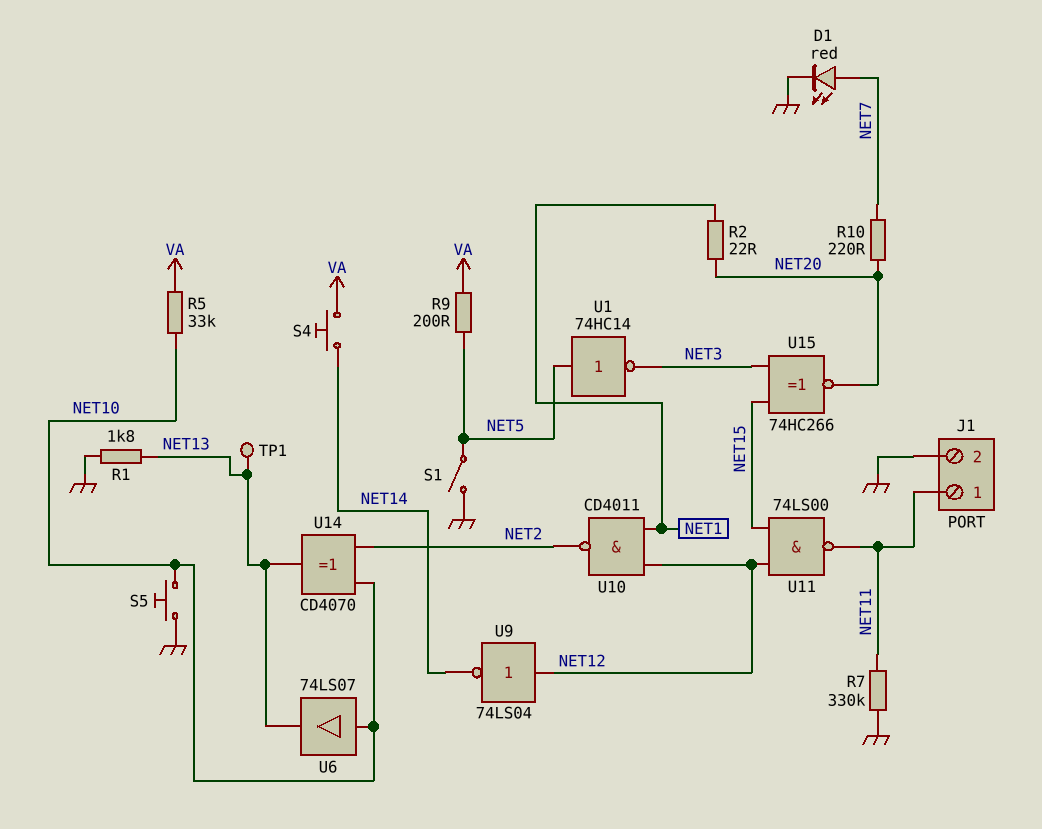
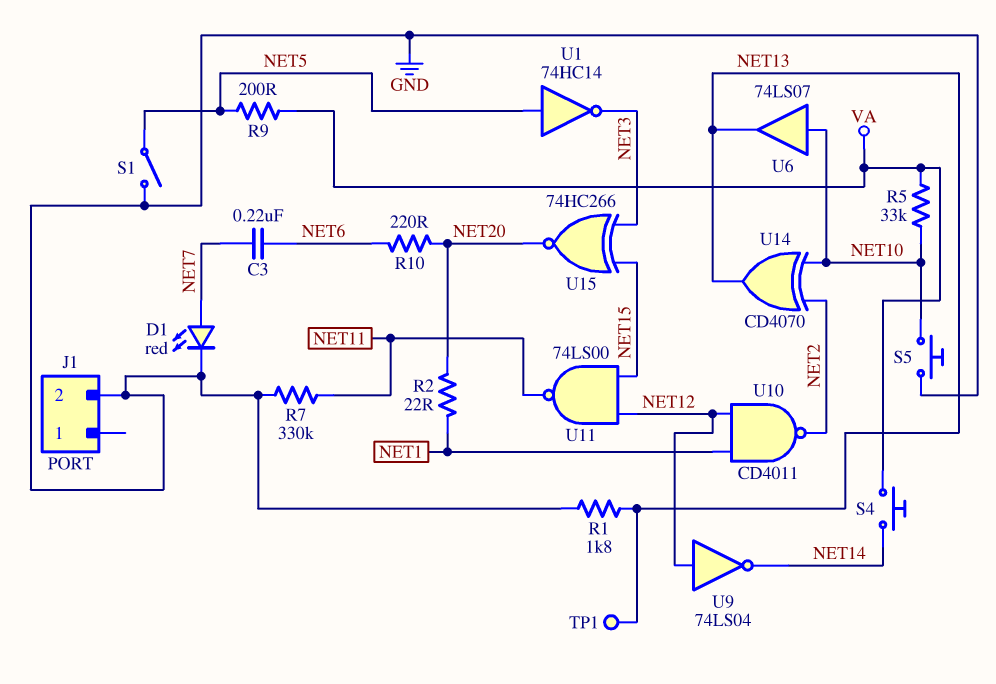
C3: none -> 220nF (NET6, NET7)
J1 pin 1: NET11 -> none
R10: 220 (NET7, NET20) -> 220 (NET6, NET20)

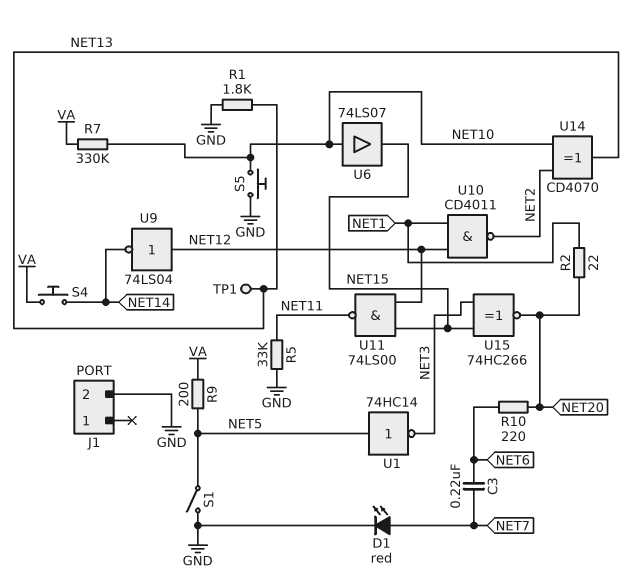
R5: 33k (NET10, VA) -> 33k (GND, NET11)
R7: 330k (GND, NET11) -> 330k (NET10, VA)
U6: buffer 74LS07 (in NET10, out NET13) -> buffer 74LS07 (in NET10, out NET15)

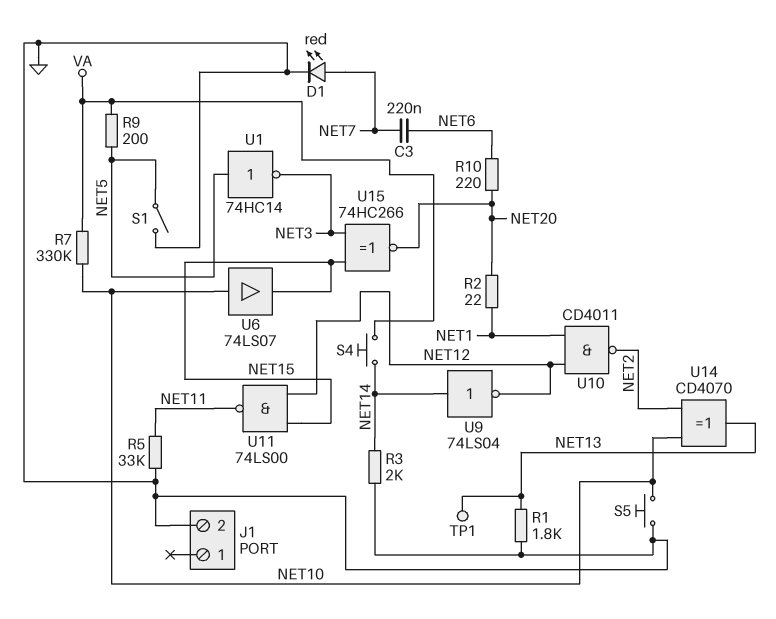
R3: none -> 2k (GND, NET14)
U9: NOT 74LS04 (in NET12, out NET14) -> NOT 74LS04 (in NET14, out NET12)

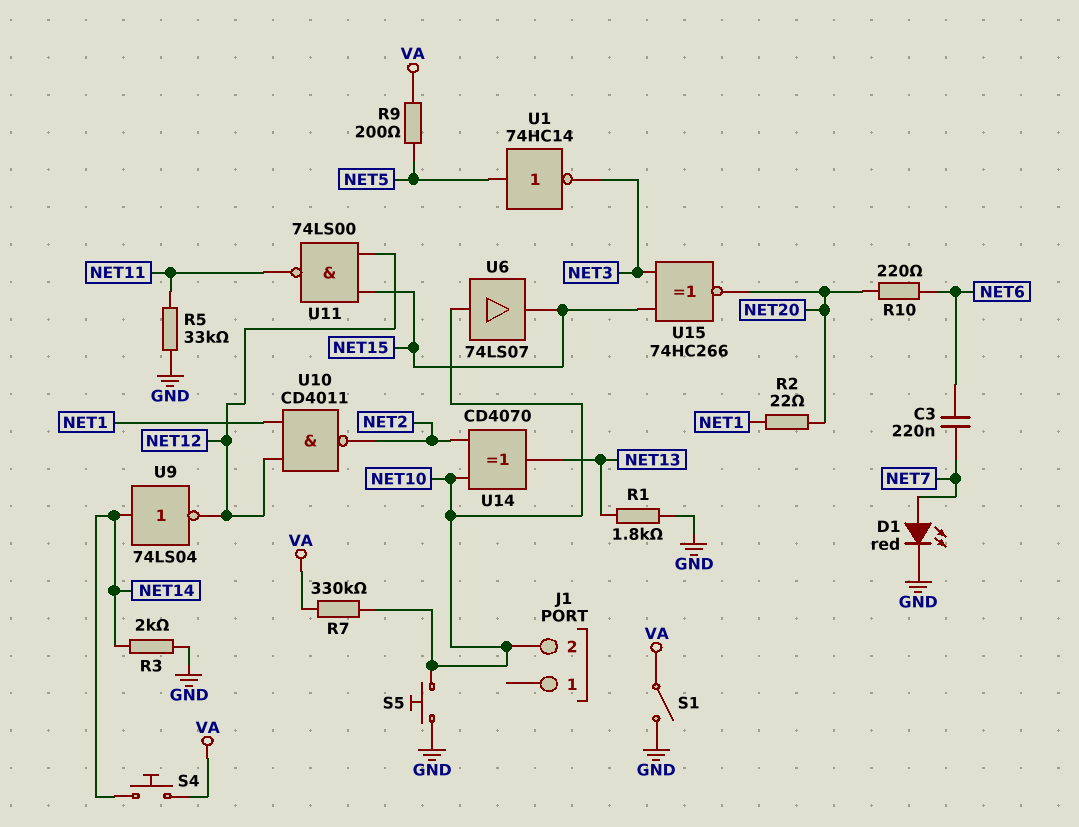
J1 pin 2: GND -> NET10
S1: switch (GND, NET5) -> switch (GND, VA)
TP1: test point (NET13) -> none

